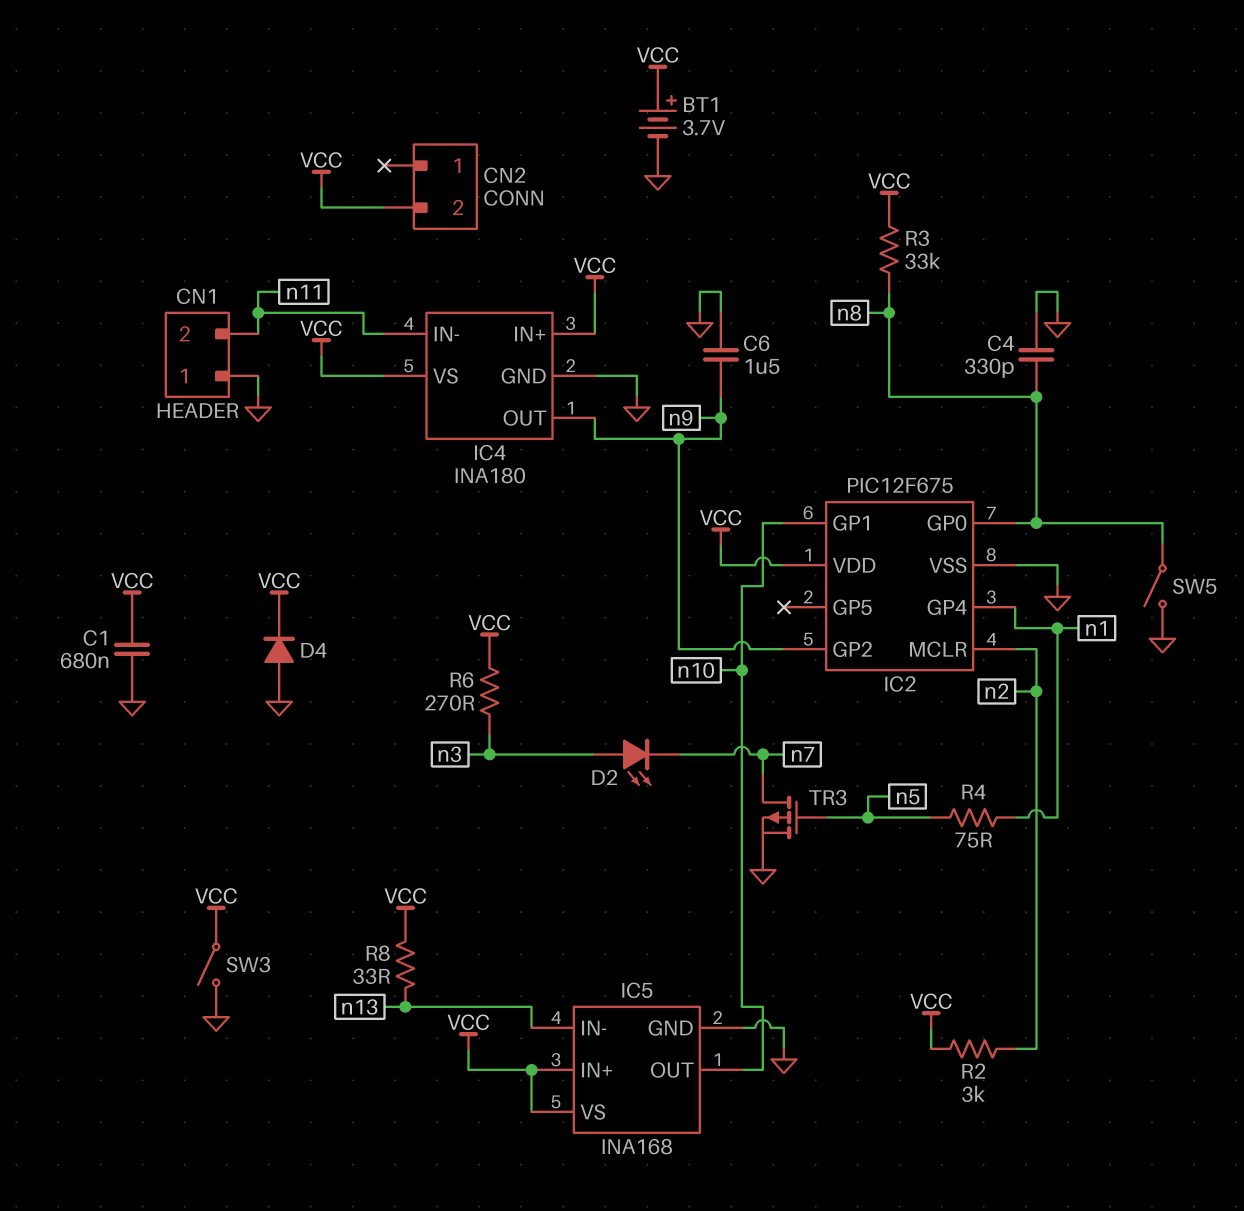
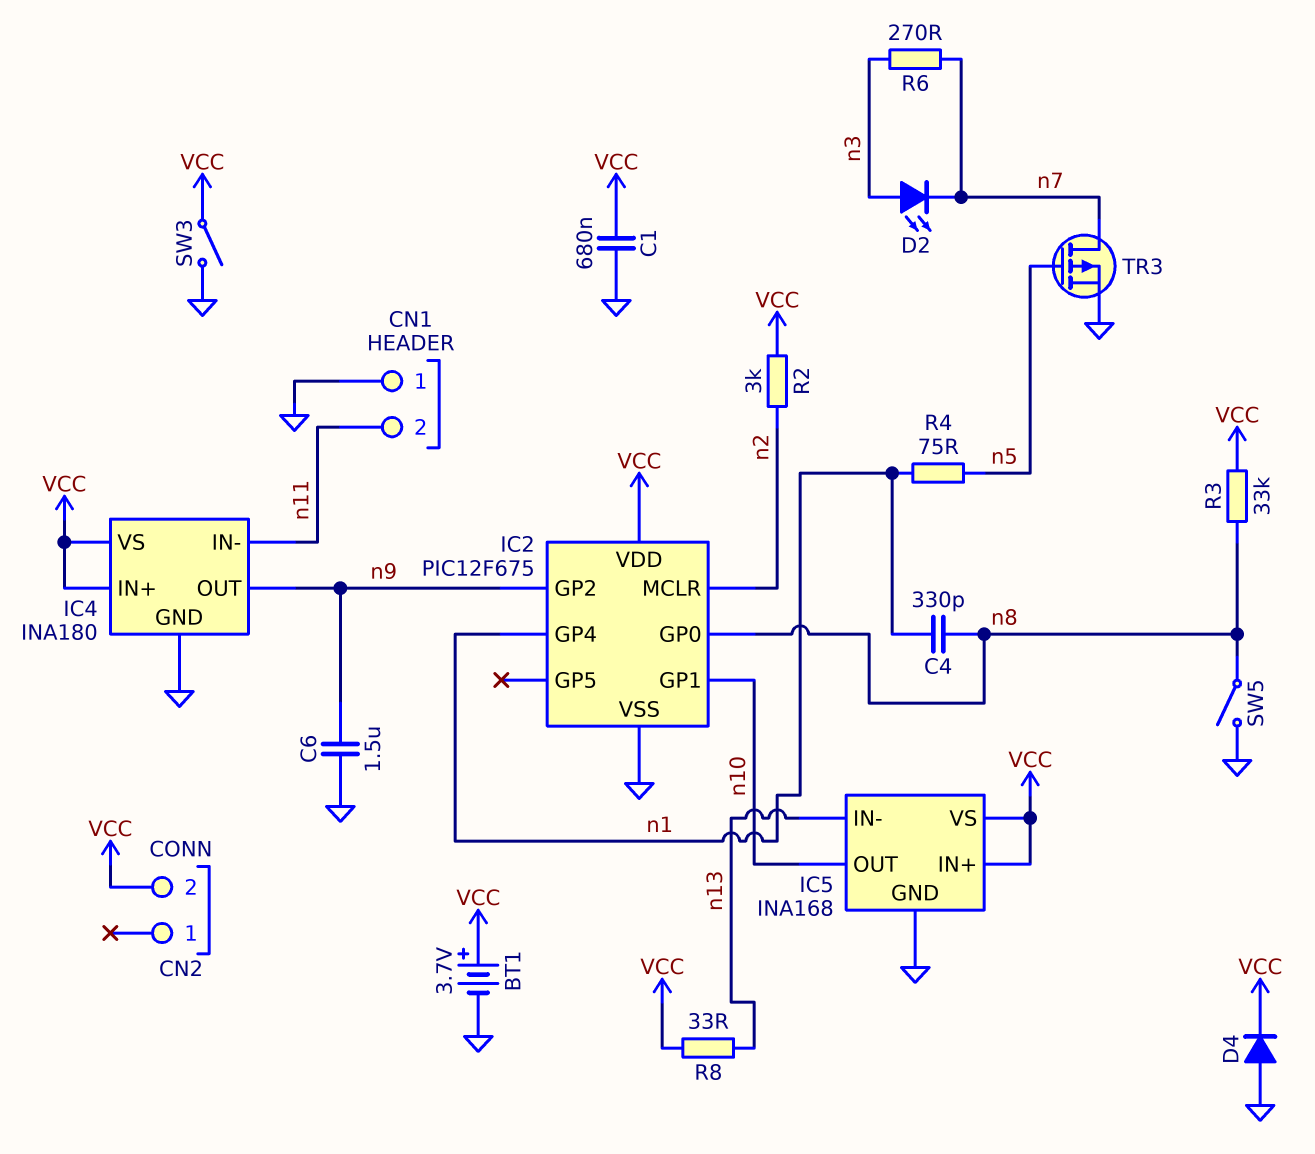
C4: 330pF (GND, n8) -> 330pF (n1, n8)
R6: 270 (VCC, n3) -> 270 (n3, n7)

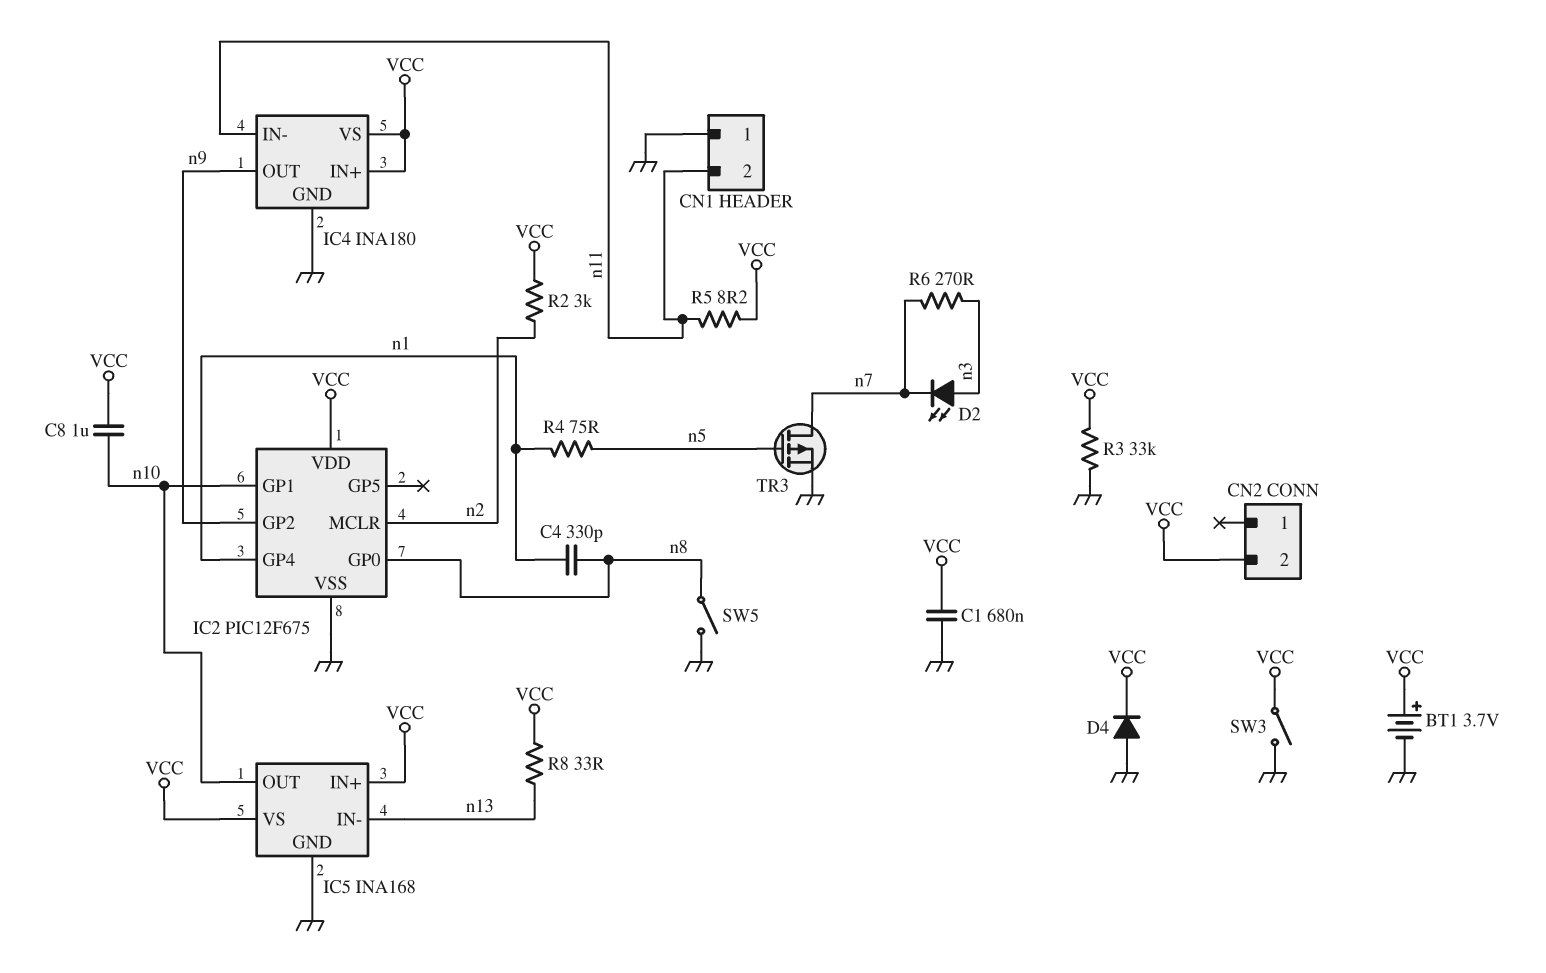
C6: 1.5uF (GND, n9) -> none
C8: none -> 1uF (VCC, n10)
R3: 33k (VCC, n8) -> 33k (GND, VCC)
R5: none -> 8.2 (VCC, n11)

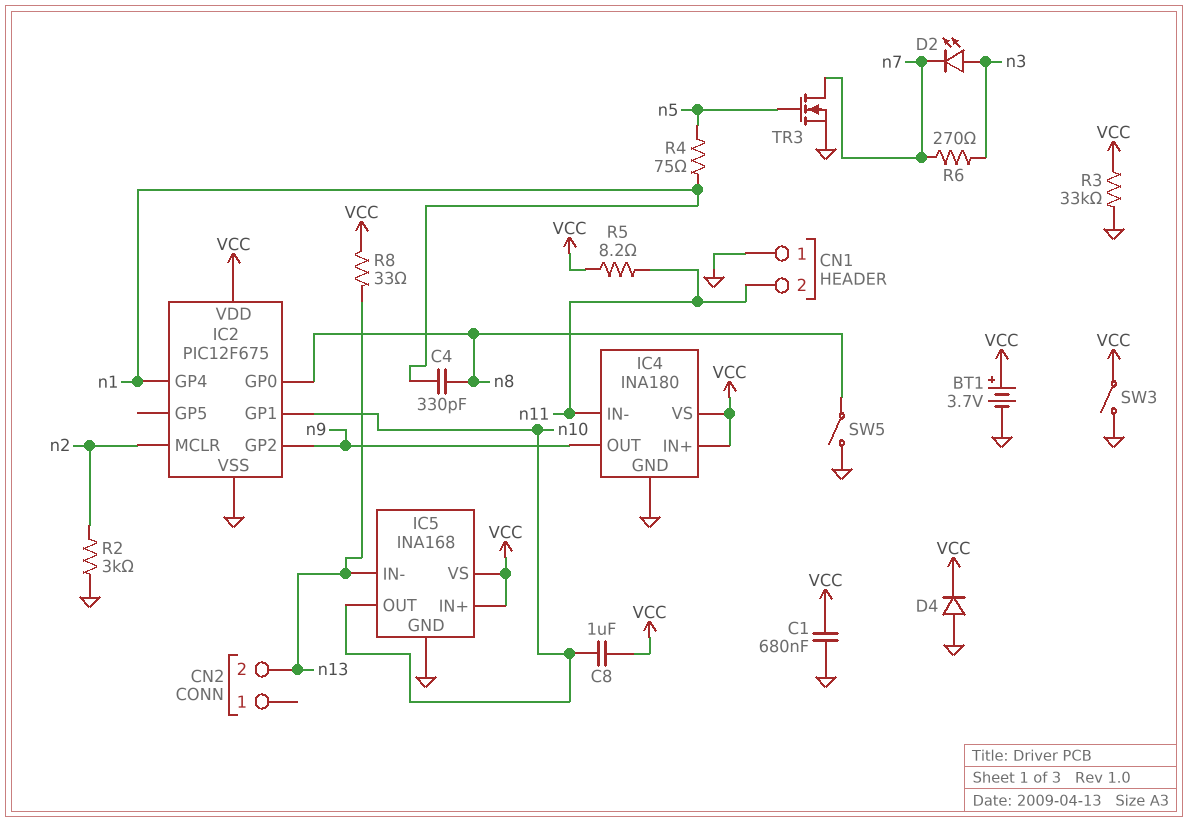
CN2 pin 2: VCC -> n13
R2: 3k (VCC, n2) -> 3k (GND, n2)
TR3: PMOS (G n5, D n7, S GND) -> NMOS (G n5, D n7, S GND)

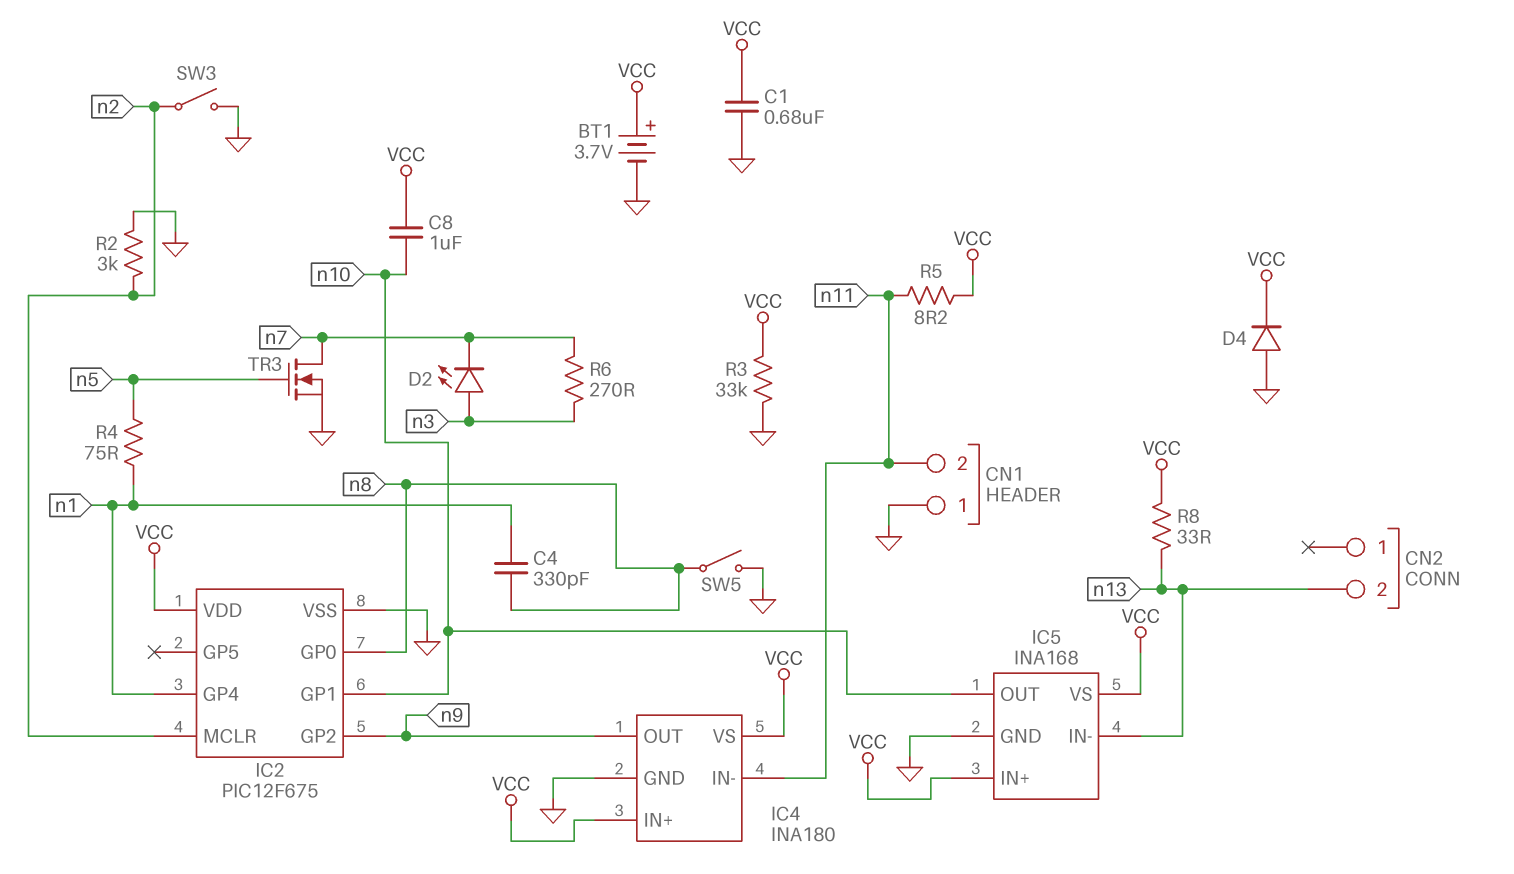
SW3: switch (GND, VCC) -> switch (GND, n2)

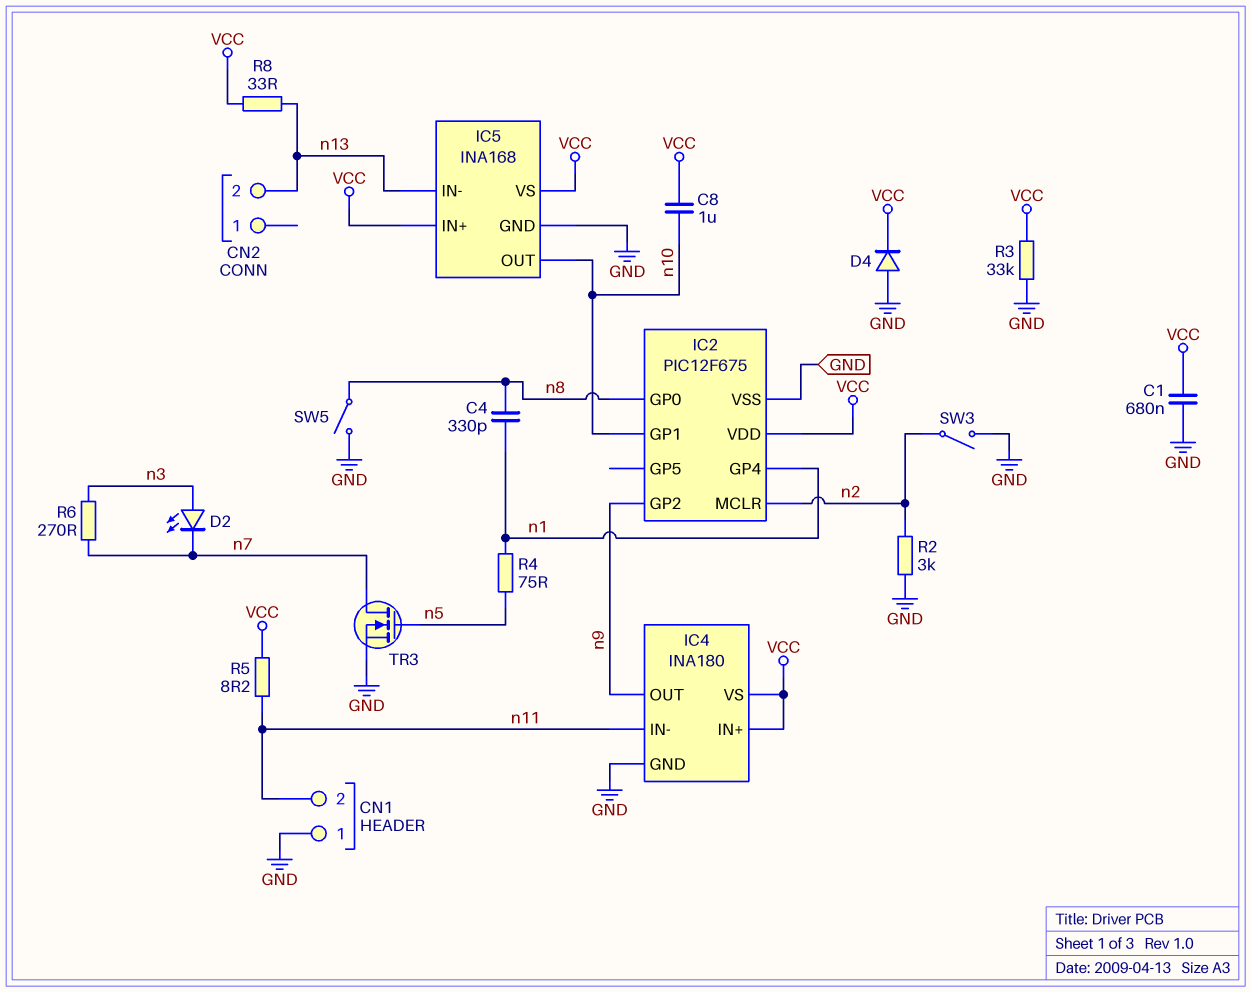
BT1: 3.7V (plus VCC, minus GND) -> none

